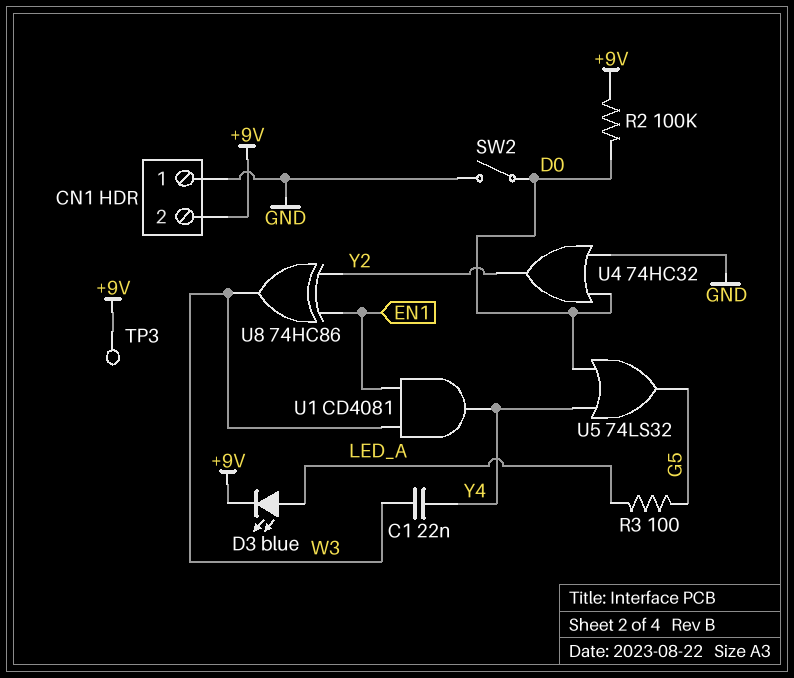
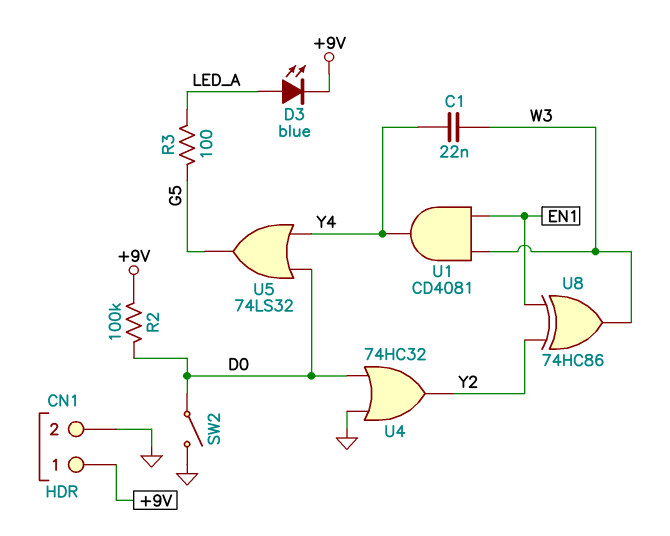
CN1 pin 1: GND -> +9V
CN1 pin 2: +9V -> GND
TP3: test point (+9V) -> none

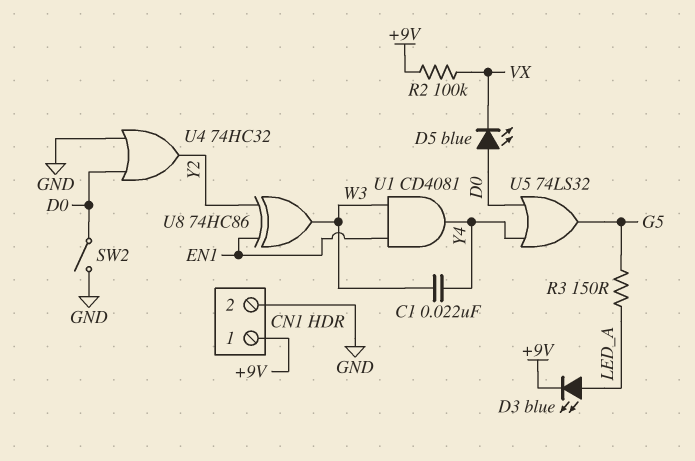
D5: none -> LED blue (A D0, K VX)
R2: 100k (+9V, D0) -> 100k (+9V, VX)
R3: 100 (G5, LED_A) -> 150 (G5, LED_A)

